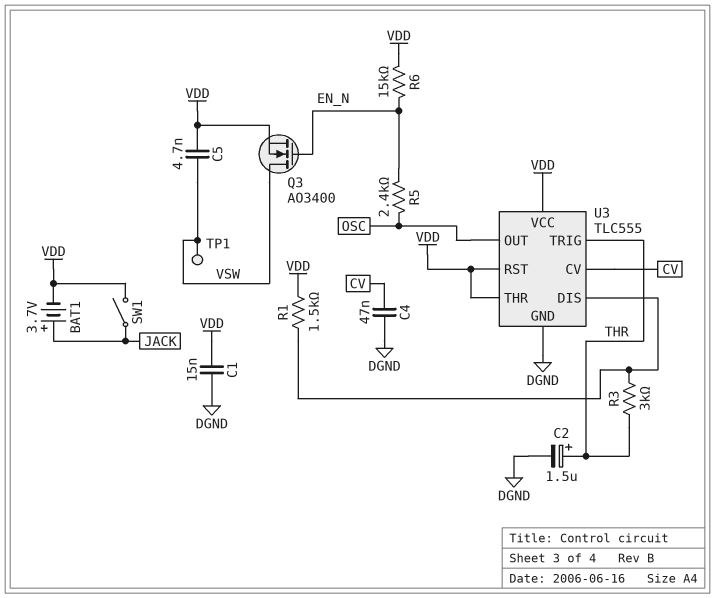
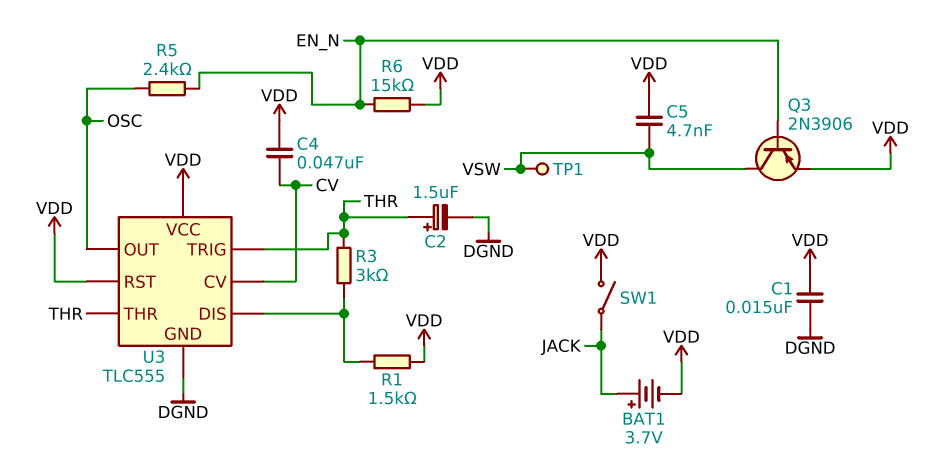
C4: 47nF (CV, DGND) -> 47nF (CV, VDD)
Q3: NMOS AO3400 (G EN_N, D VSW, S VDD) -> PNP 2N3906 (B EN_N, C VSW, E VDD)
U3 pin THR: VDD -> THR

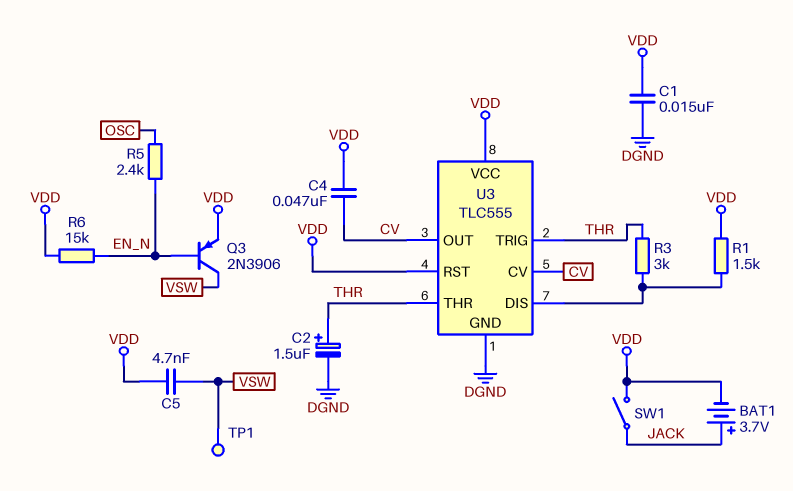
U3 pin OUT: OSC -> CV

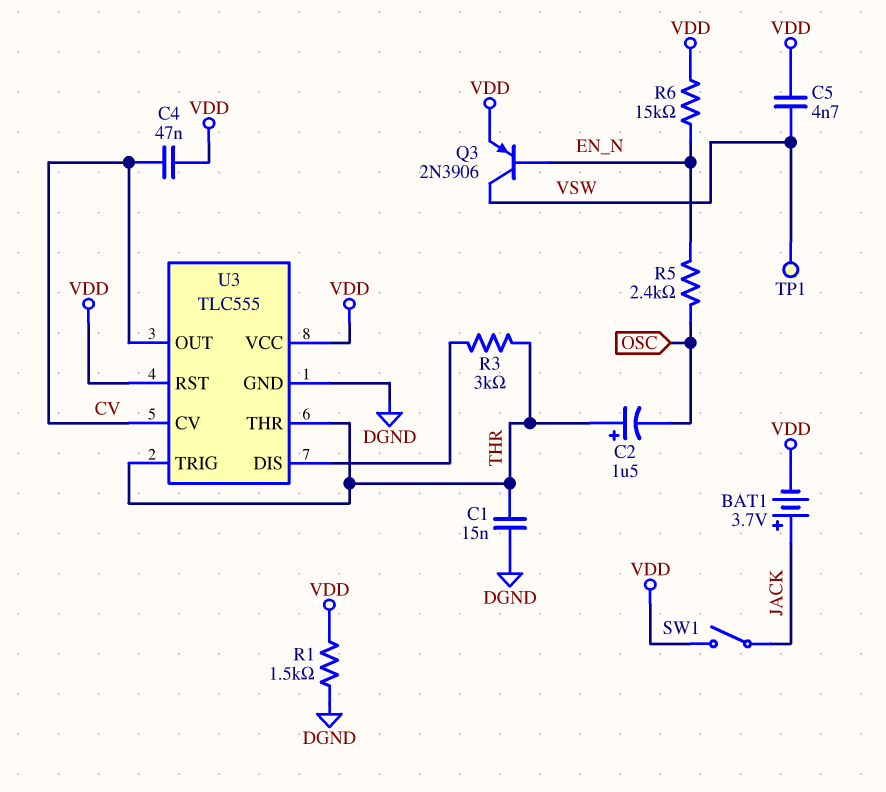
C1: 15nF (DGND, VDD) -> 15nF (DGND, THR)
C2: 1.5uF (plus THR, minus DGND) -> 1.5uF (plus THR, minus OSC)
R1: 1.5k (U3/DIS, VDD) -> 1.5k (DGND, VDD)

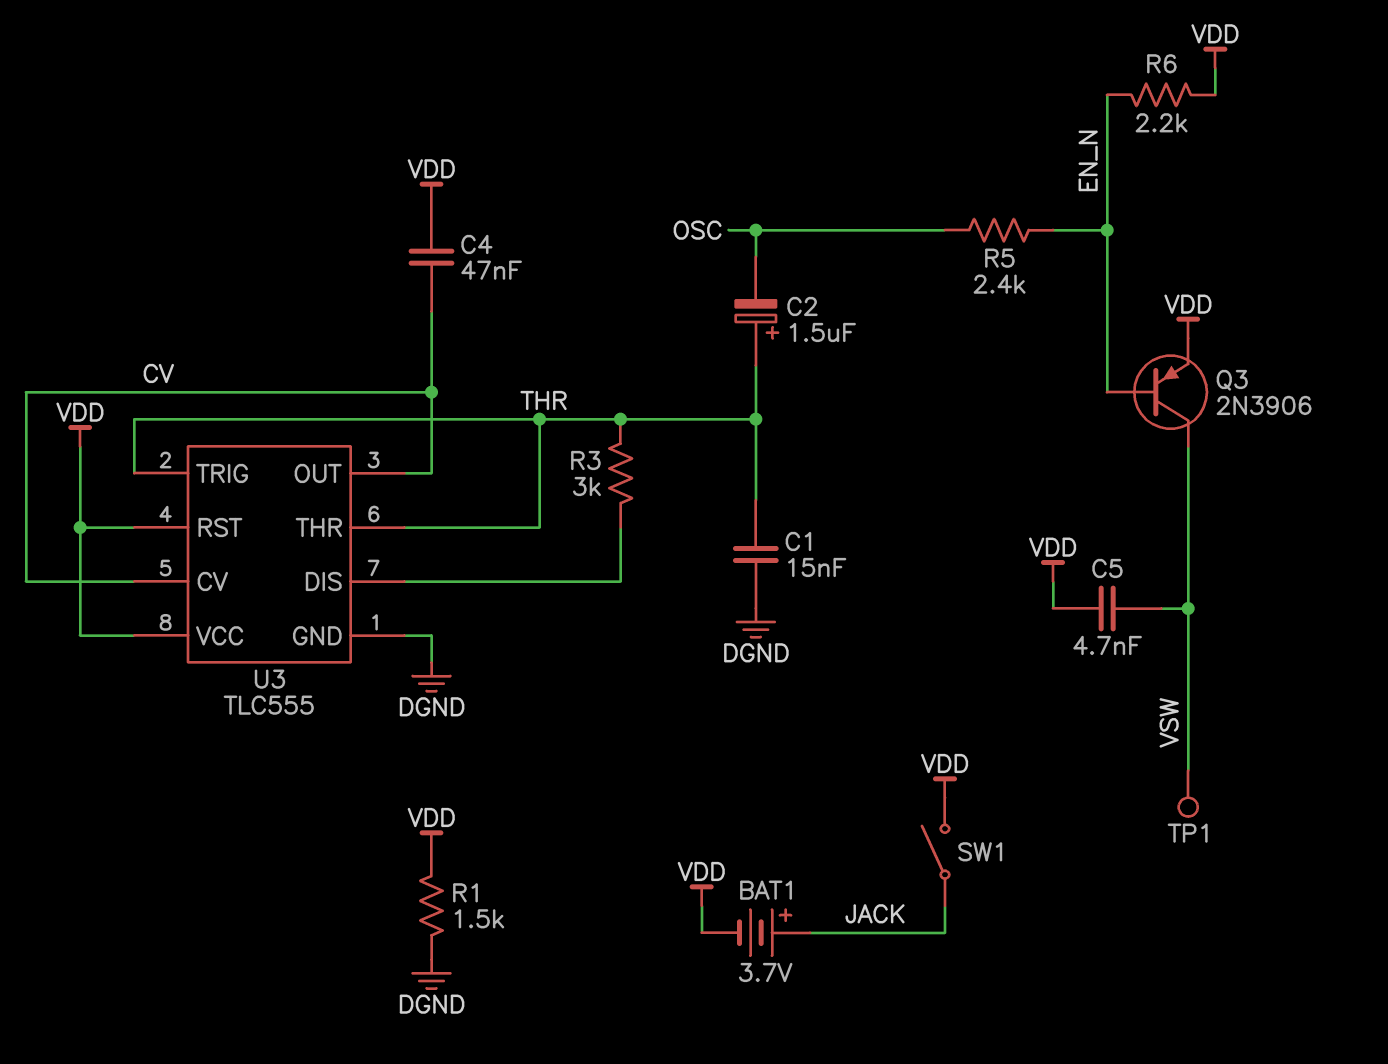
R6: 15k (EN_N, VDD) -> 2.2k (EN_N, VDD)

